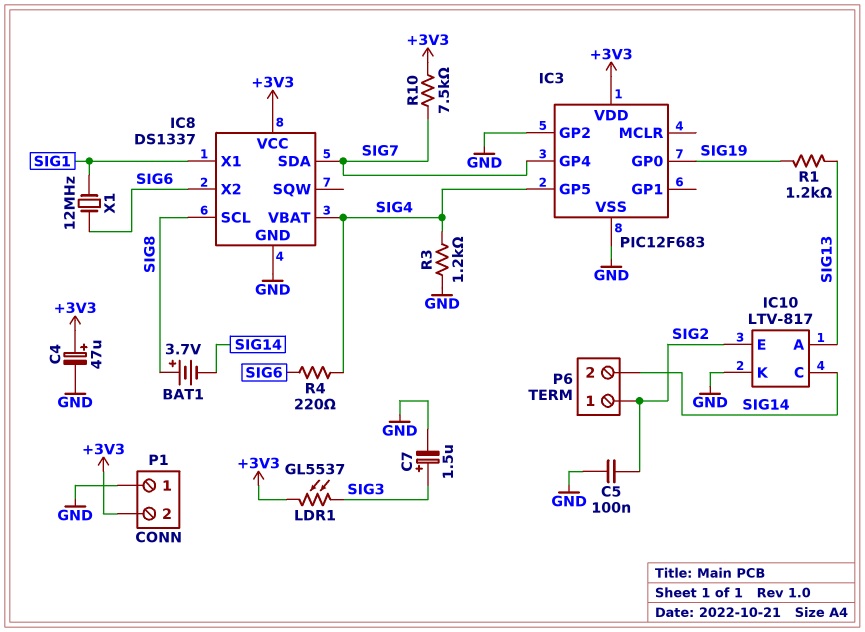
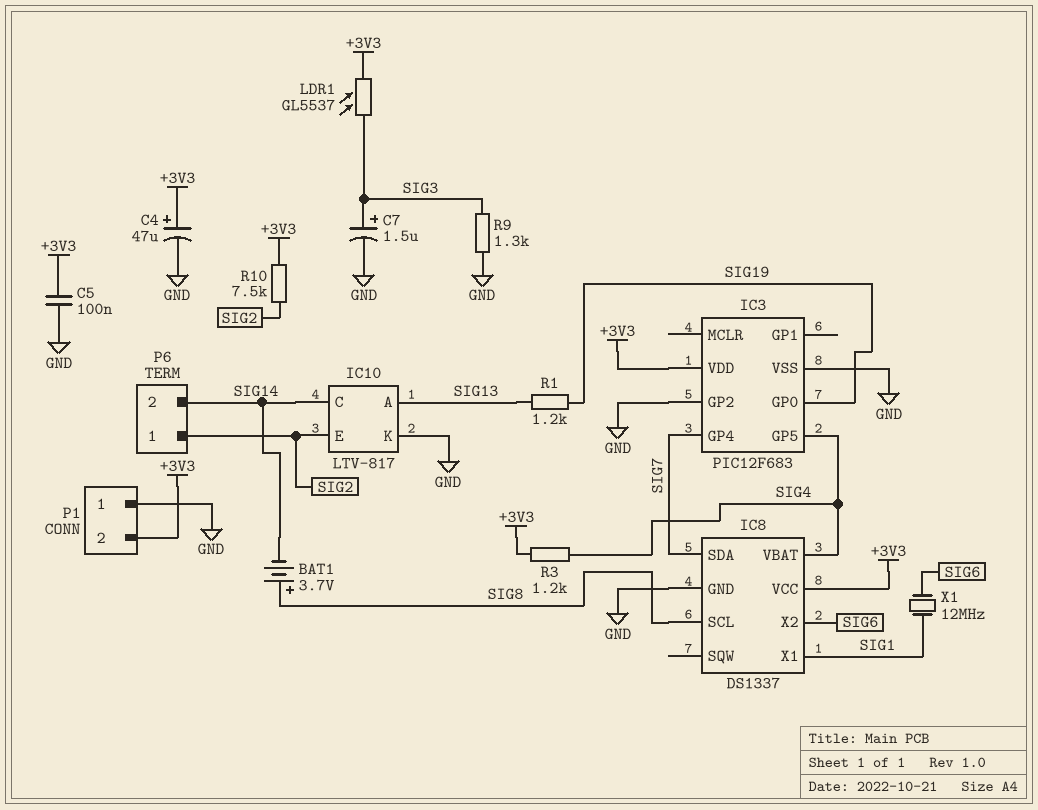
C5: 100nF (GND, SIG2) -> 100nF (+3V3, GND)
R3: 1.2k (GND, SIG4) -> 1.2k (+3V3, SIG4)
R4: 220 (SIG4, SIG6) -> none
R9: none -> 1.3k (GND, SIG3)
R10: 7.5k (+3V3, SIG7) -> 7.5k (+3V3, SIG2)

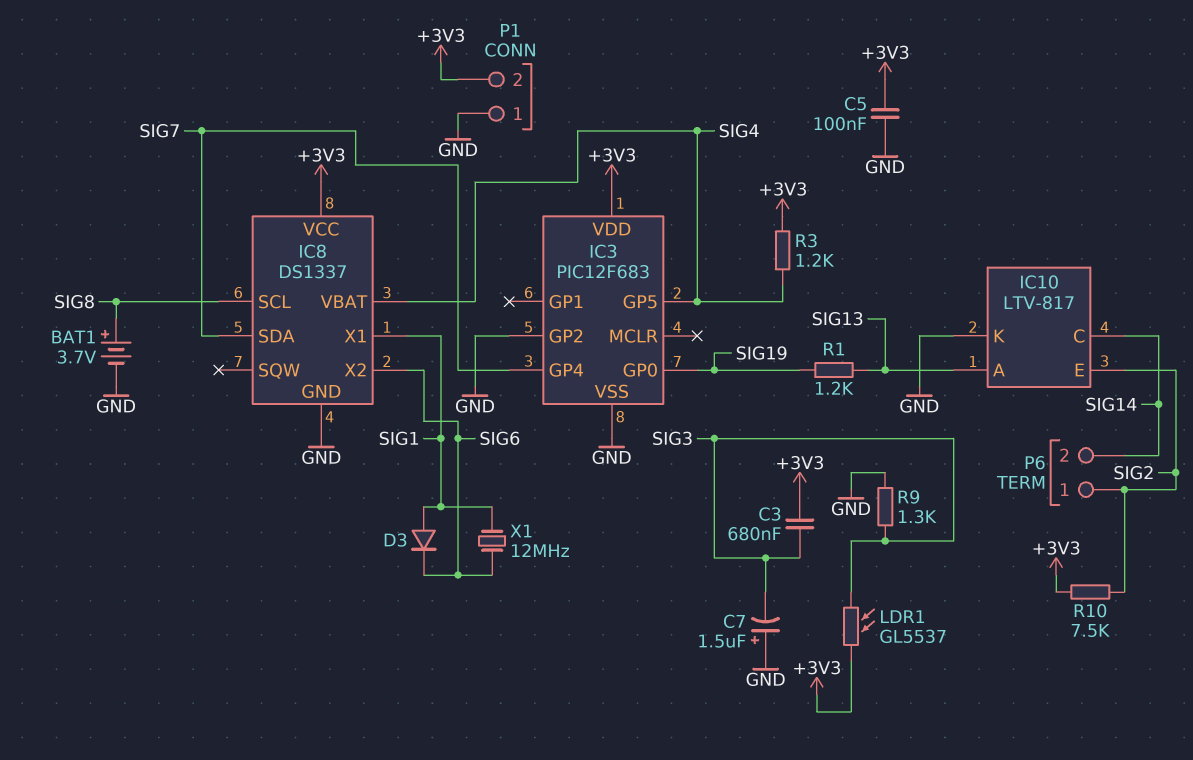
BAT1: 3.7V (plus SIG8, minus SIG14) -> 3.7V (plus SIG8, minus GND)
C3: none -> 680nF (+3V3, SIG3)
C4: 47uF (plus +3V3, minus GND) -> none
C7: 1.5uF (plus SIG3, minus GND) -> 1.5uF (plus GND, minus SIG3)
D3: none -> diode (A SIG1, K SIG6)

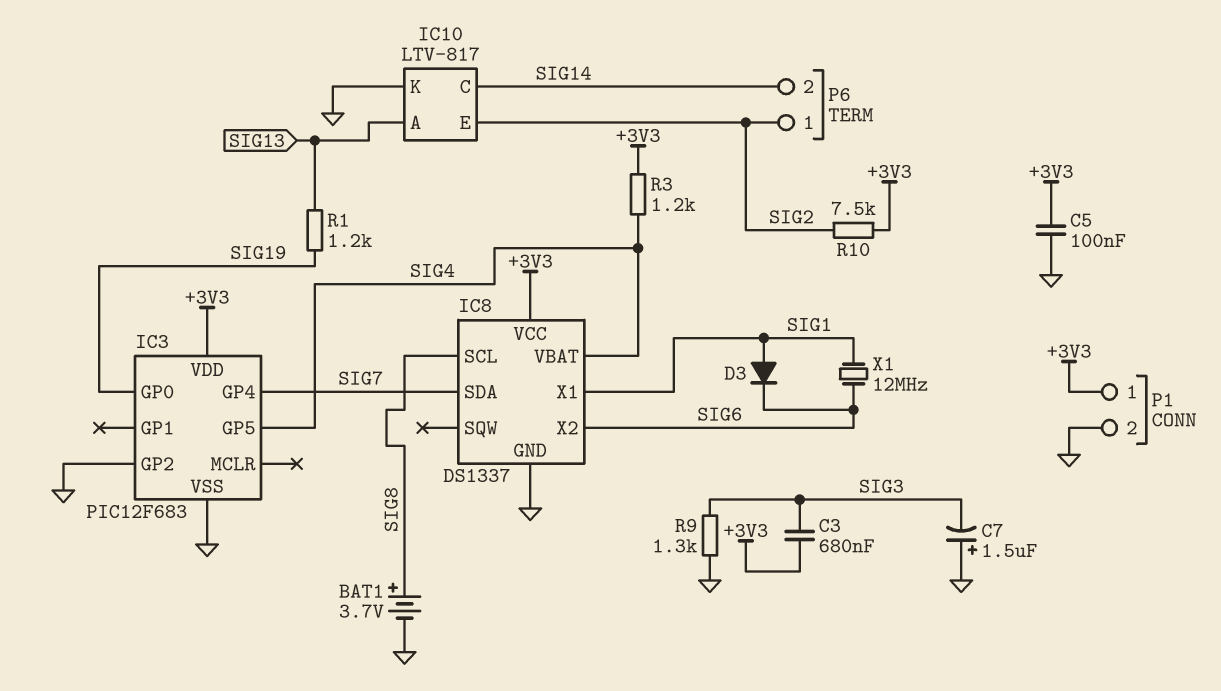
LDR1: GL5537 (+3V3, SIG3) -> none
P1 pin 1: GND -> +3V3
P1 pin 2: +3V3 -> GND

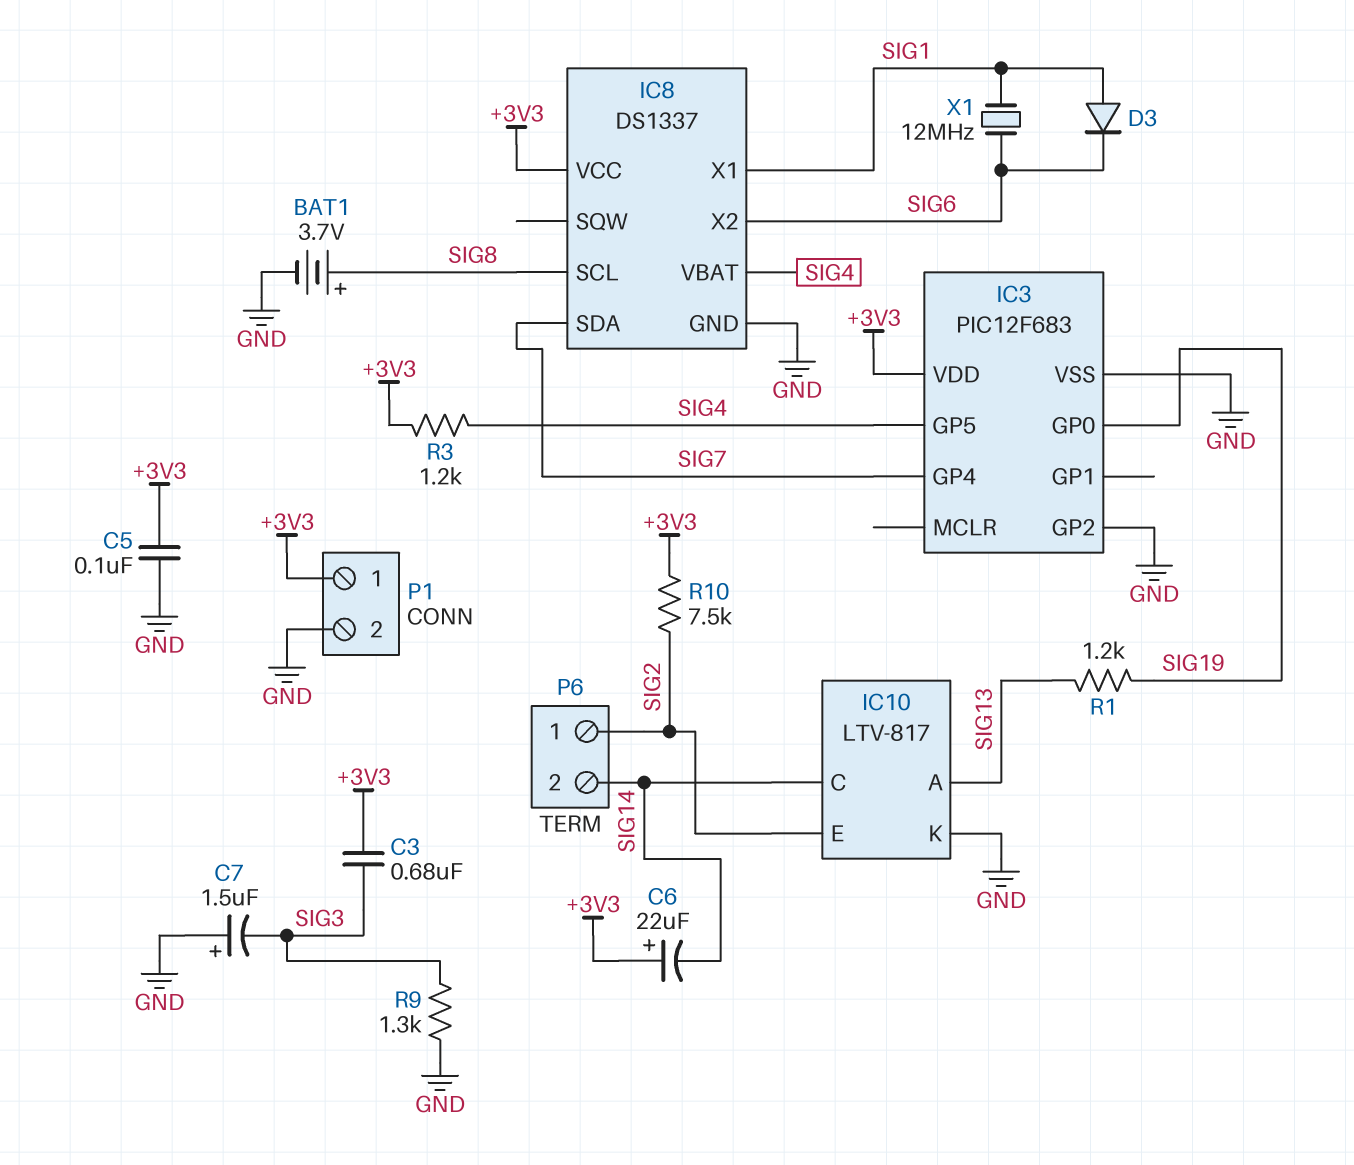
C6: none -> 22uF (plus +3V3, minus SIG14)

